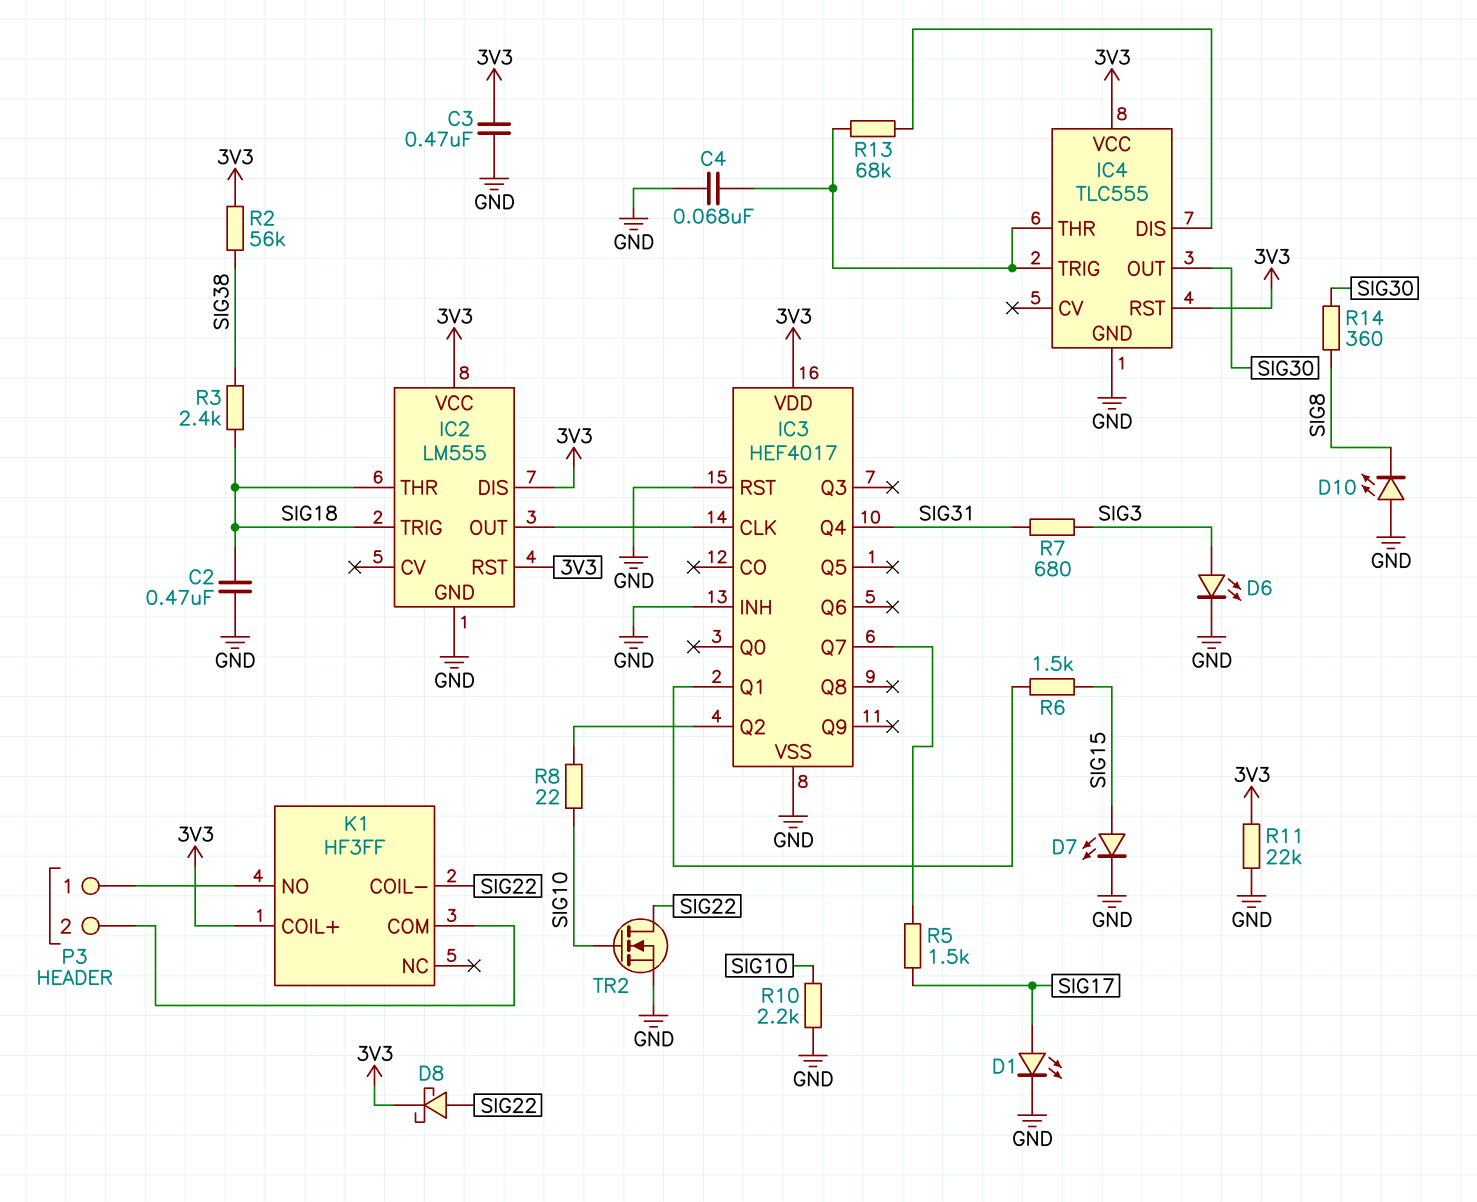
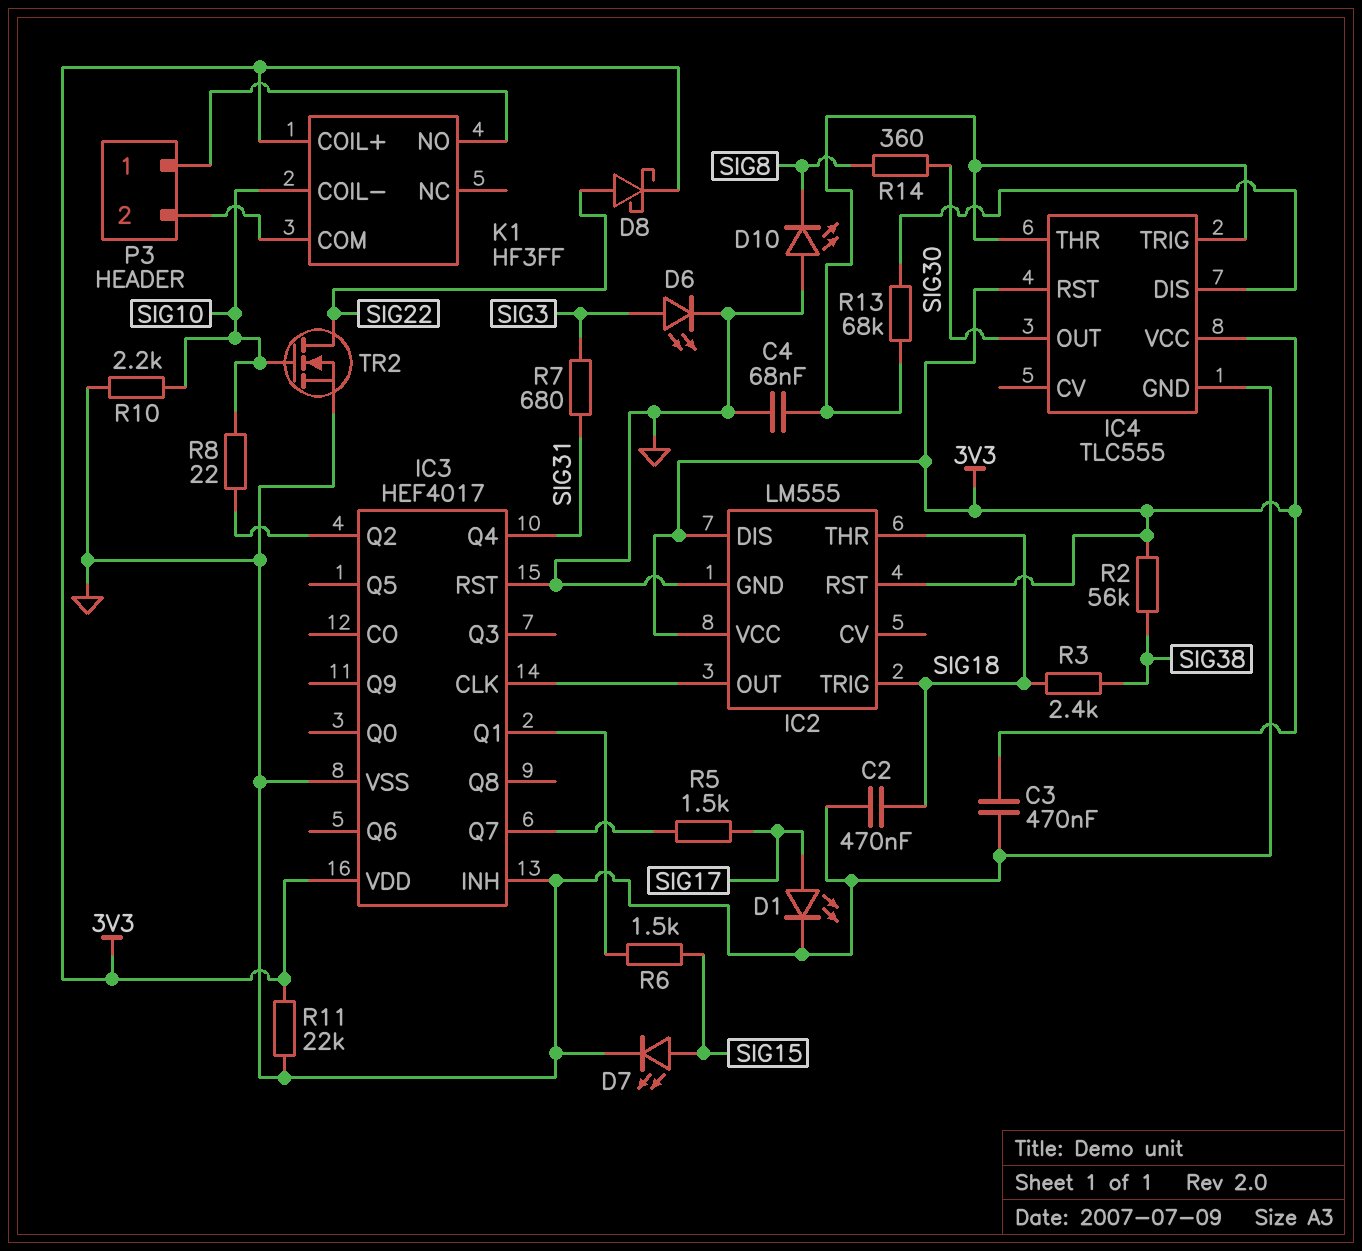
K1 pin COIL-: SIG22 -> SIG10

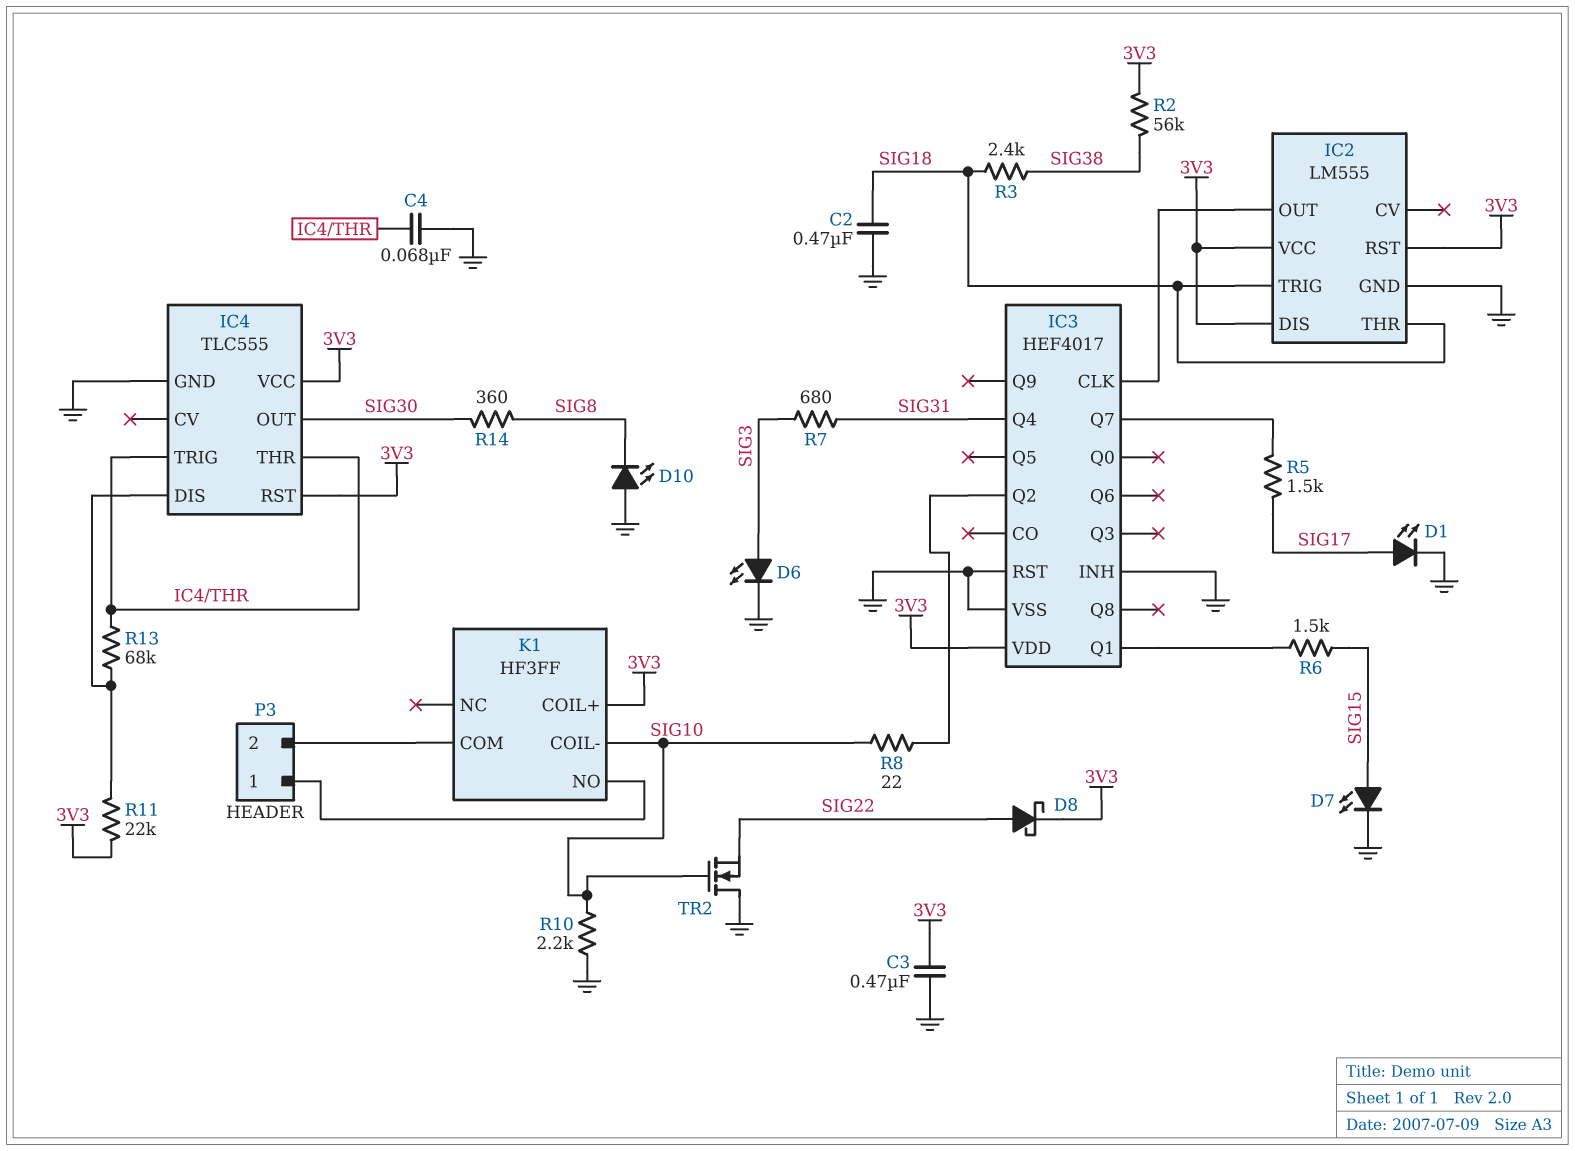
R11: 22k (3V3, GND) -> 22k (3V3, IC4/DIS)
TR2: NMOS (G SIG10, D SIG22, S GND) -> NMOS (G SIG10, D GND, S SIG22)

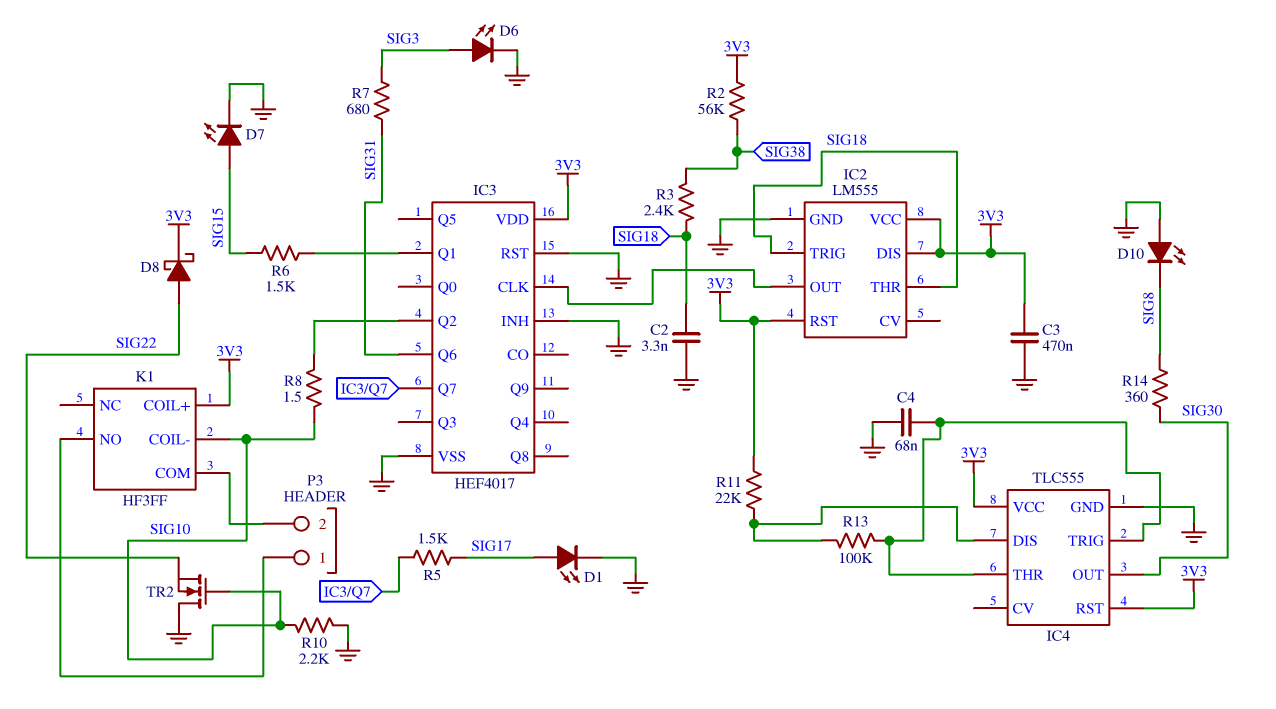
C2: 470nF (GND, SIG18) -> 3.3nF (GND, SIG18)
IC3 pin Q4: SIG31 -> none
IC3 pin Q6: none -> SIG31
R8: 22 (IC3/Q2, SIG10) -> 1.5 (IC3/Q2, SIG10)
R13: 68k (IC4/DIS, IC4/THR) -> 100k (IC4/DIS, IC4/THR)

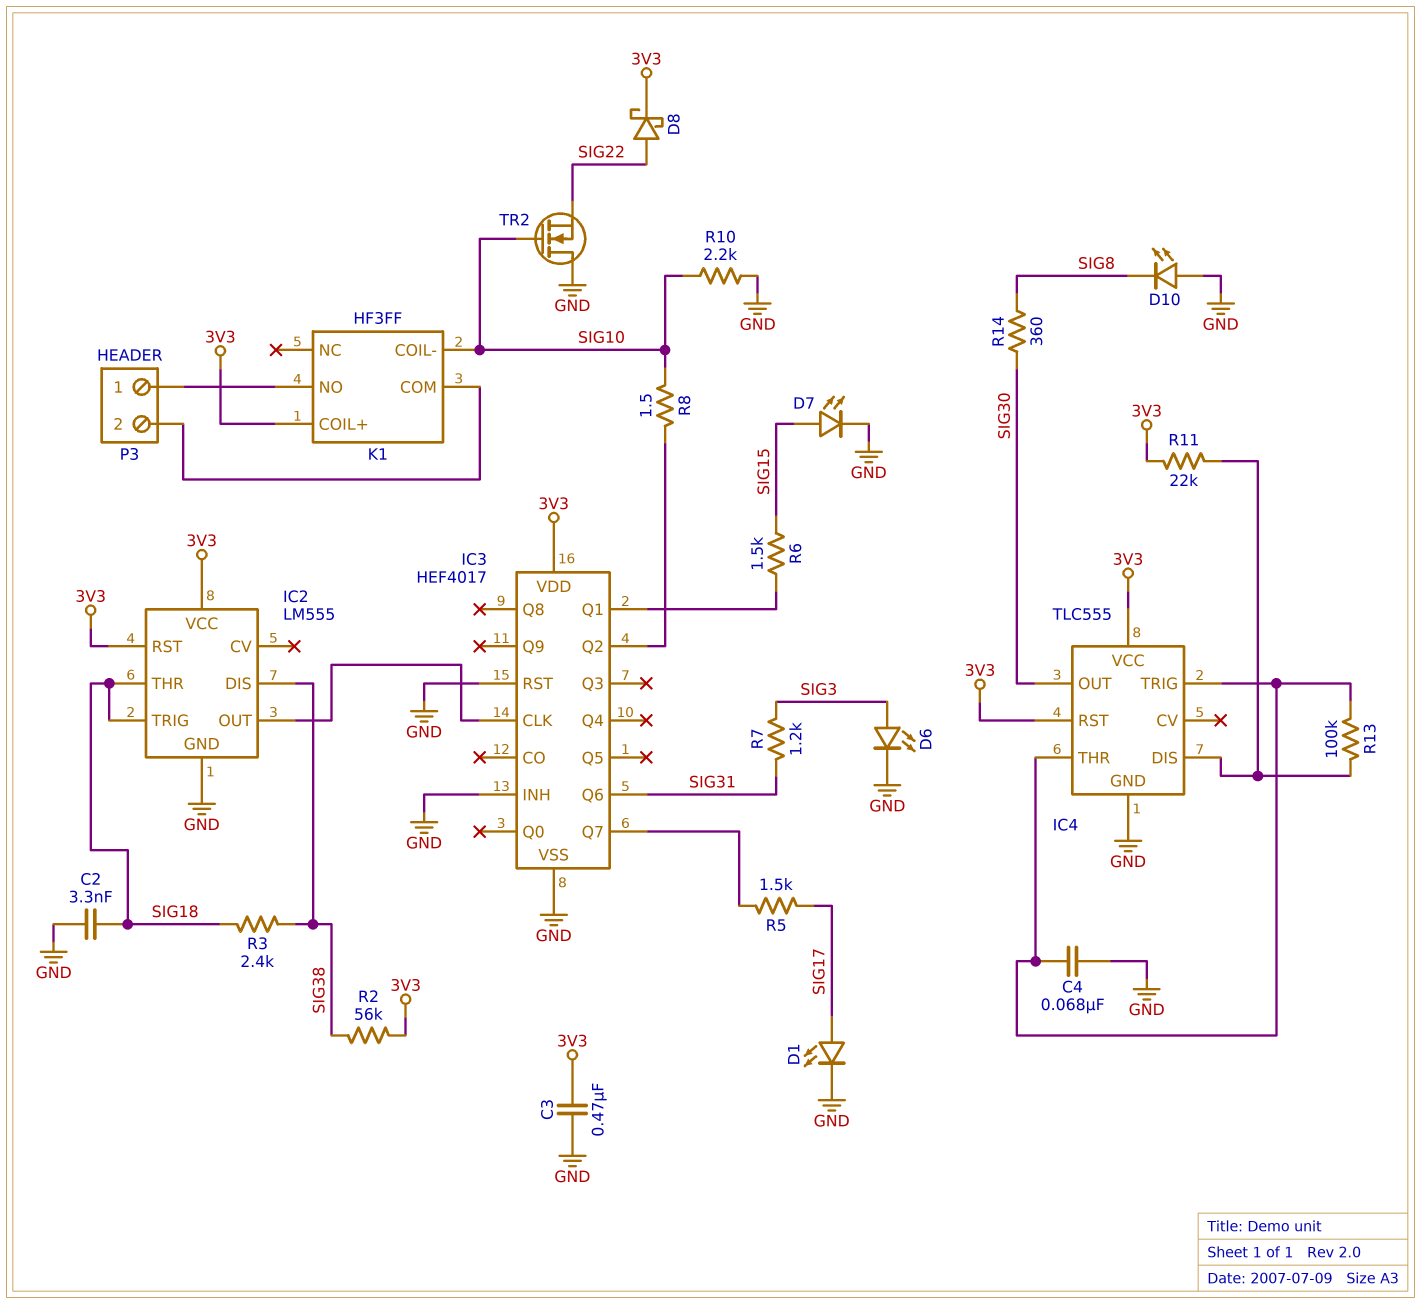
IC2 pin DIS: 3V3 -> SIG38
R7: 680 (SIG3, SIG31) -> 1.2k (SIG3, SIG31)

